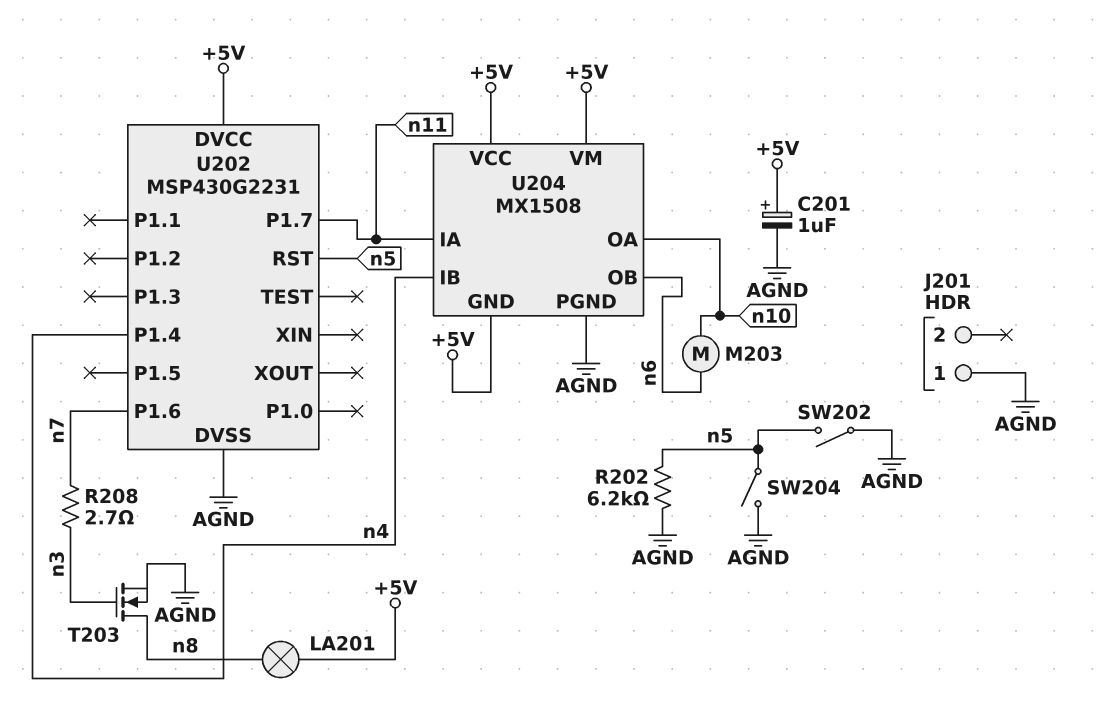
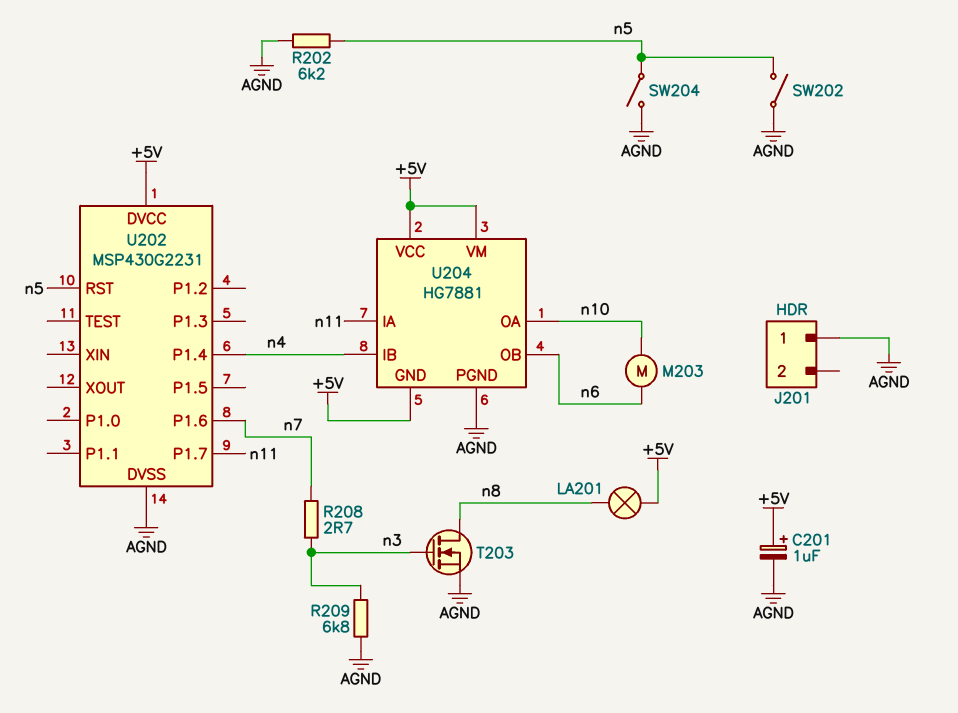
R209: none -> 6.8k (AGND, n3)
U204: MX1508 -> HG7881

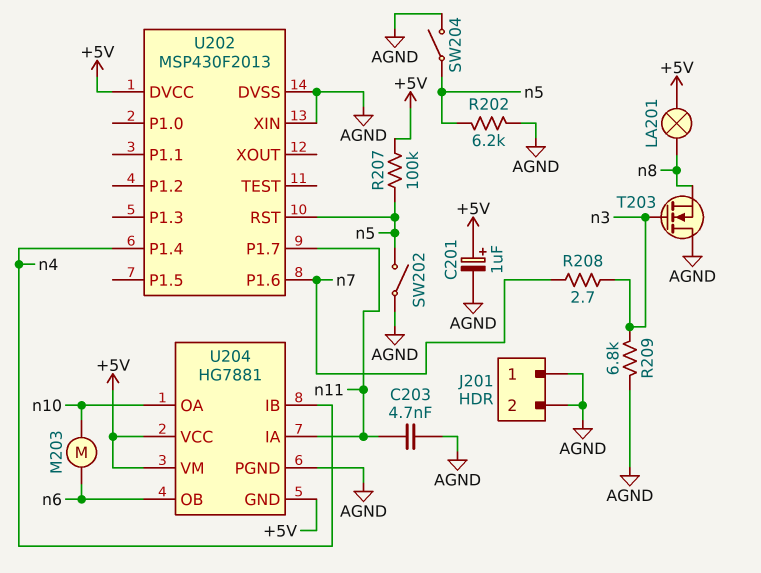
C203: none -> 4.7nF (AGND, n11)
J201 pin 2: none -> AGND
R207: none -> 100k (+5V, n5)
T203: NMOS (G n3, D n8, S AGND) -> NMOS (G n3, D AGND, S n8)
U202: MSP430G2231 -> MSP430F2013
U202 pin XIN: none -> AGND

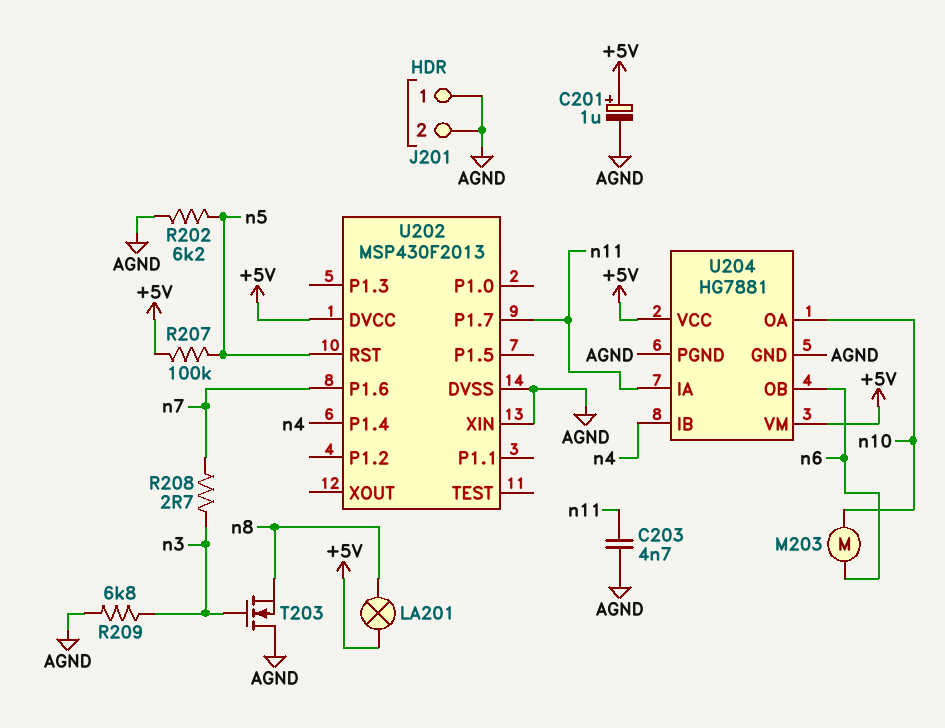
SW202: switch (AGND, n5) -> none
SW204: switch (AGND, n5) -> none
U204 pin GND: +5V -> AGND

